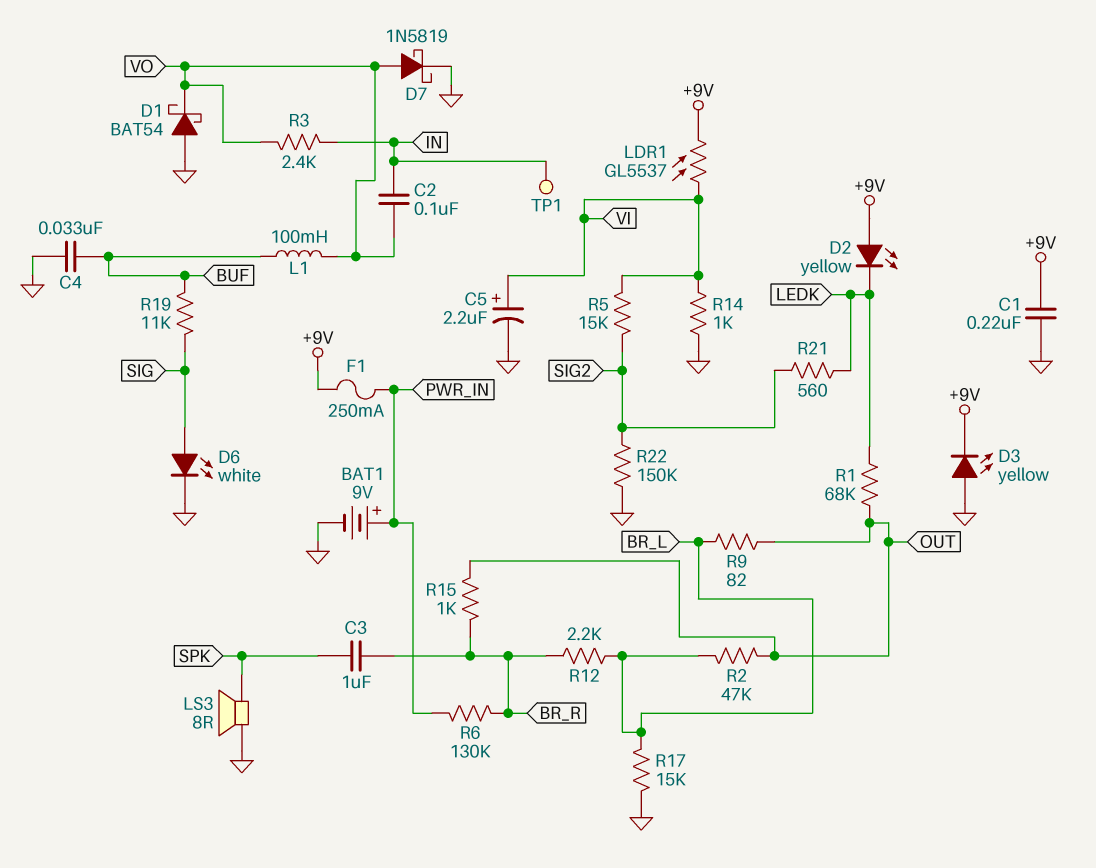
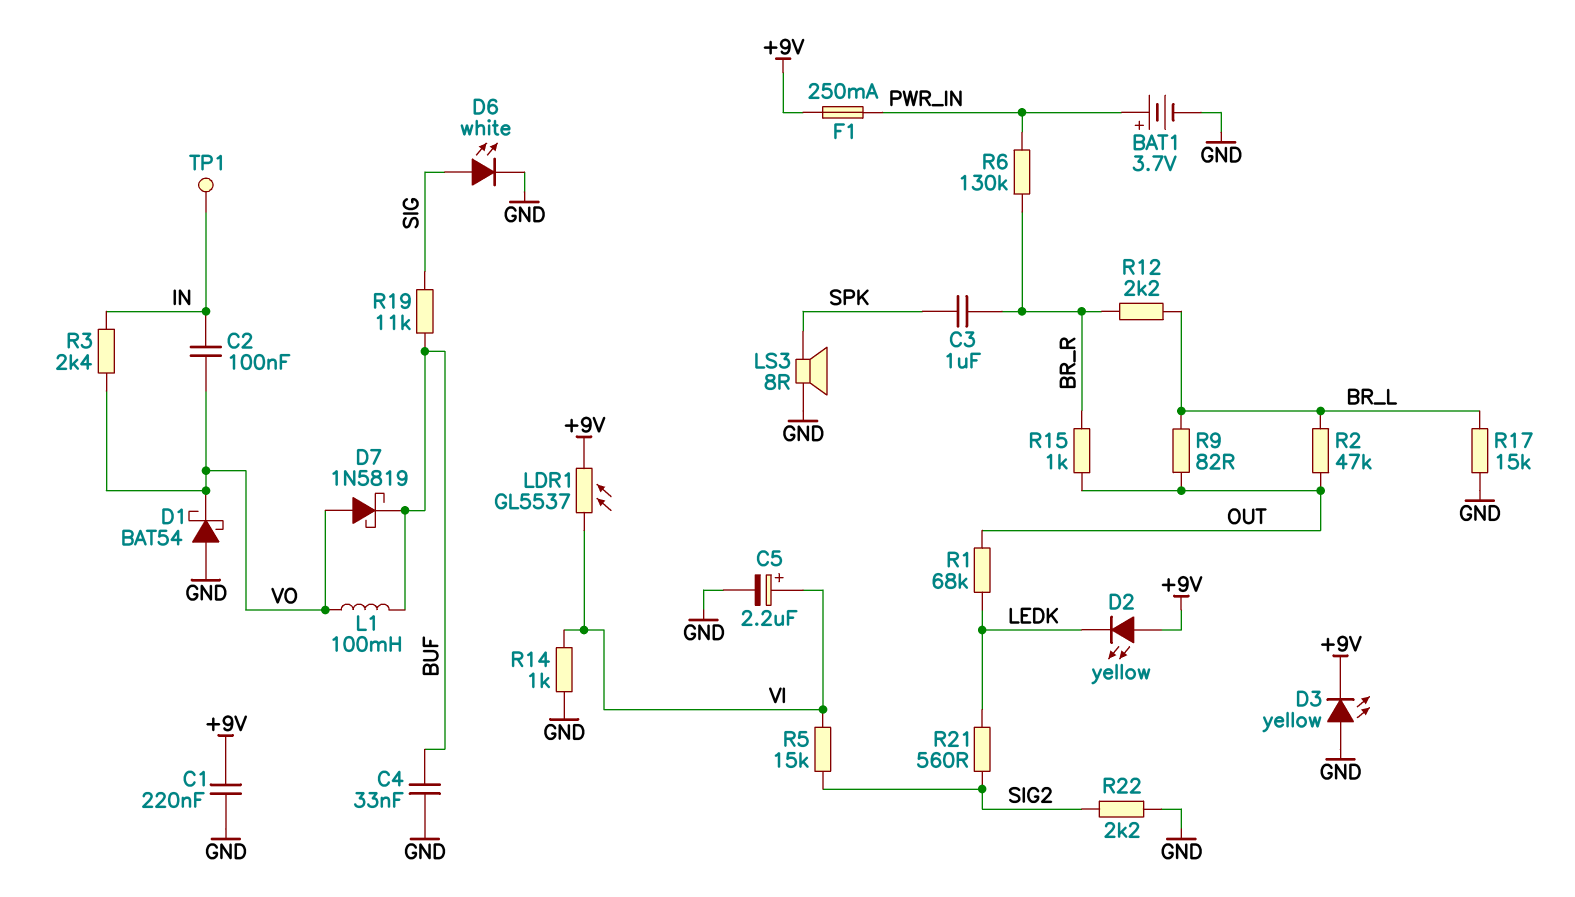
BAT1: 9V (plus PWR_IN, minus GND) -> 3.7V (plus PWR_IN, minus GND)
D7: schottky 1N5819 (A VO, K GND) -> schottky 1N5819 (A VO, K BUF)
R22: 150k (GND, SIG2) -> 2.2k (GND, SIG2)

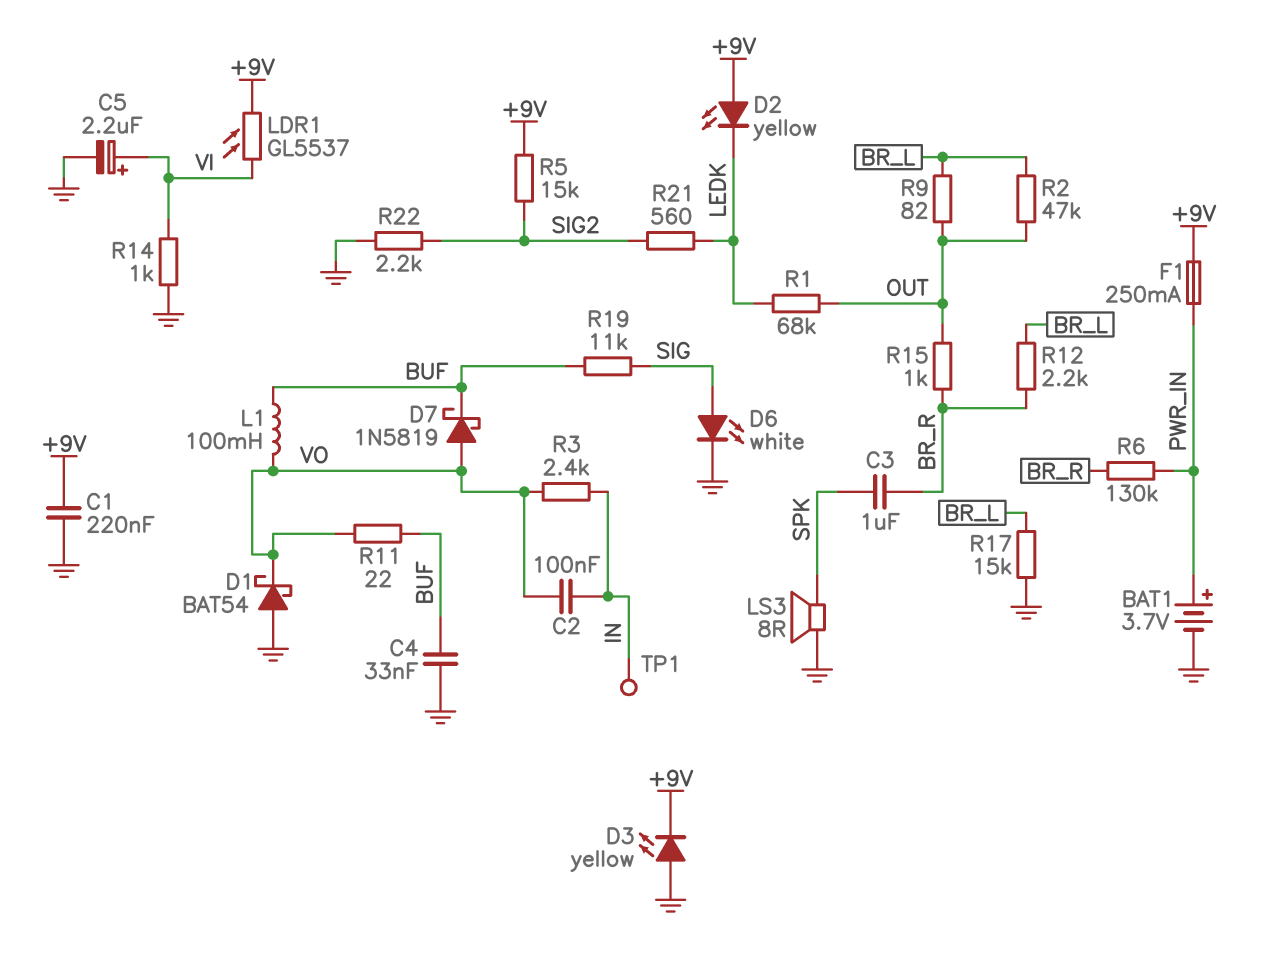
R5: 15k (SIG2, VI) -> 15k (+9V, SIG2)
R11: none -> 22 (BUF, VO)

